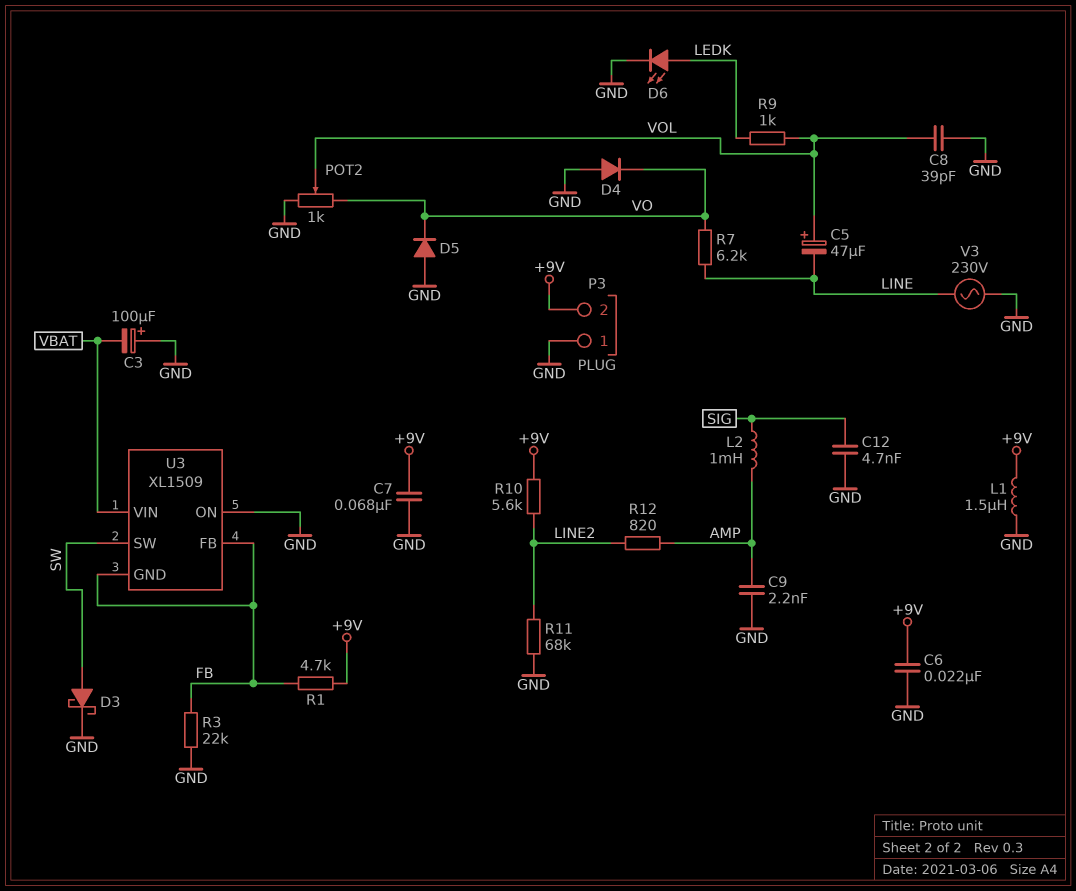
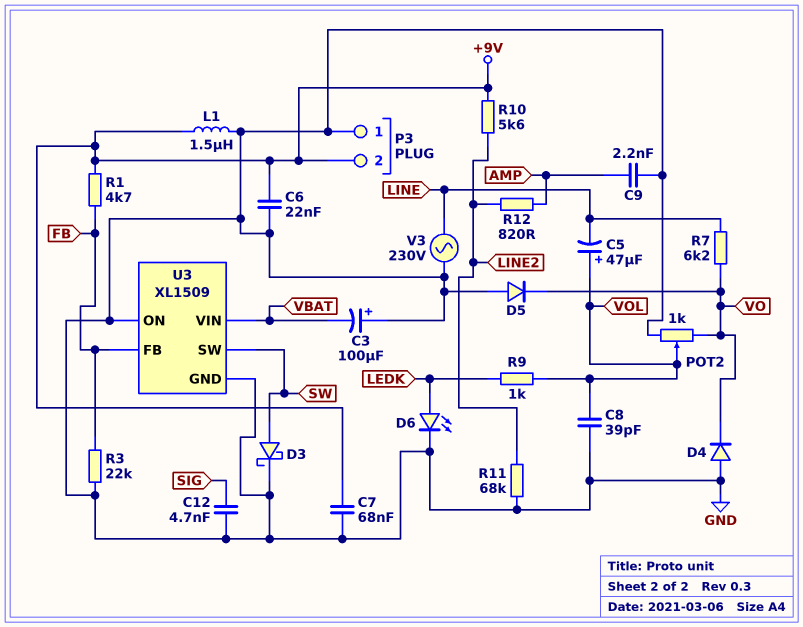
L2: 1mH (AMP, SIG) -> none
U3 pin GND: FB -> GND

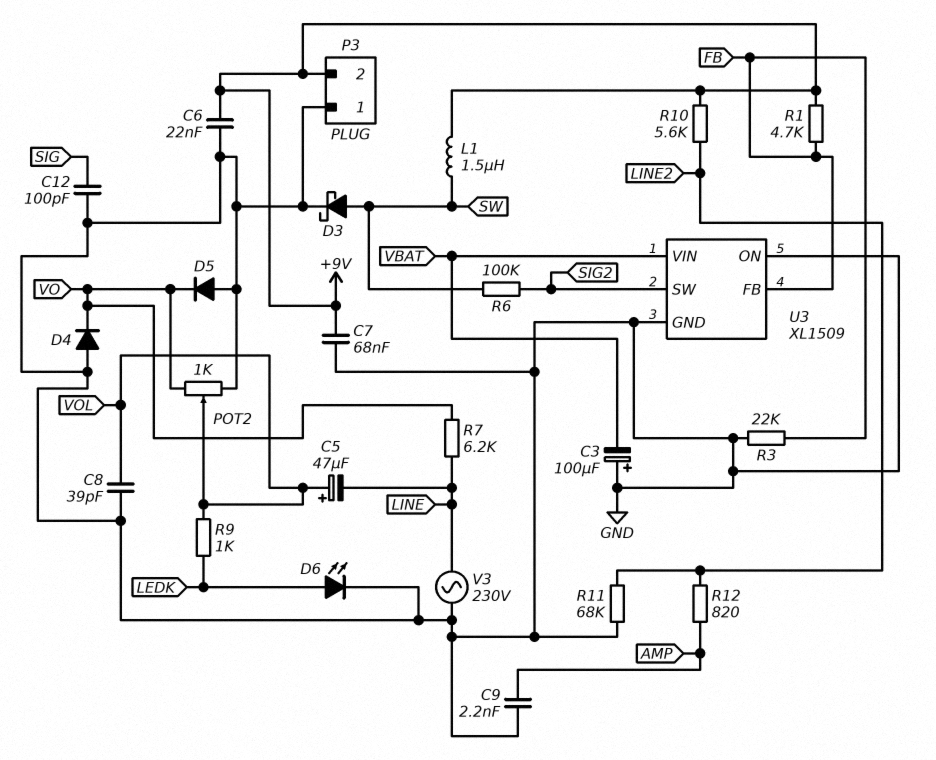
C12: 4.7nF (GND, SIG) -> 100pF (GND, SIG)
L1: 1.5uH (+9V, GND) -> 1.5uH (+9V, SW)
R6: none -> 100k (SIG2, SW)
U3 pin SW: SW -> SIG2

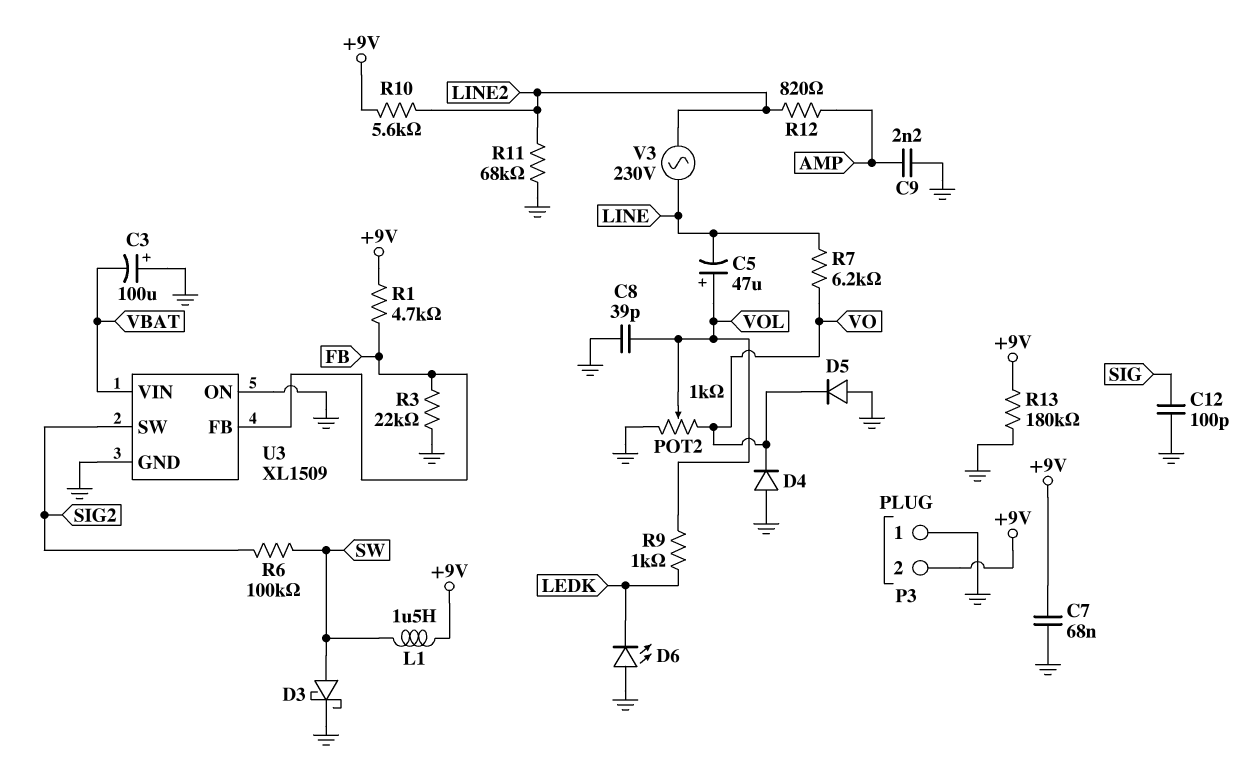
C6: 22nF (+9V, GND) -> none
D6: LED (A LEDK, K GND) -> LED (A GND, K LEDK)
R13: none -> 180k (+9V, GND)
V3: AC 230V (GND, LINE) -> AC 230V (LINE, LINE2)

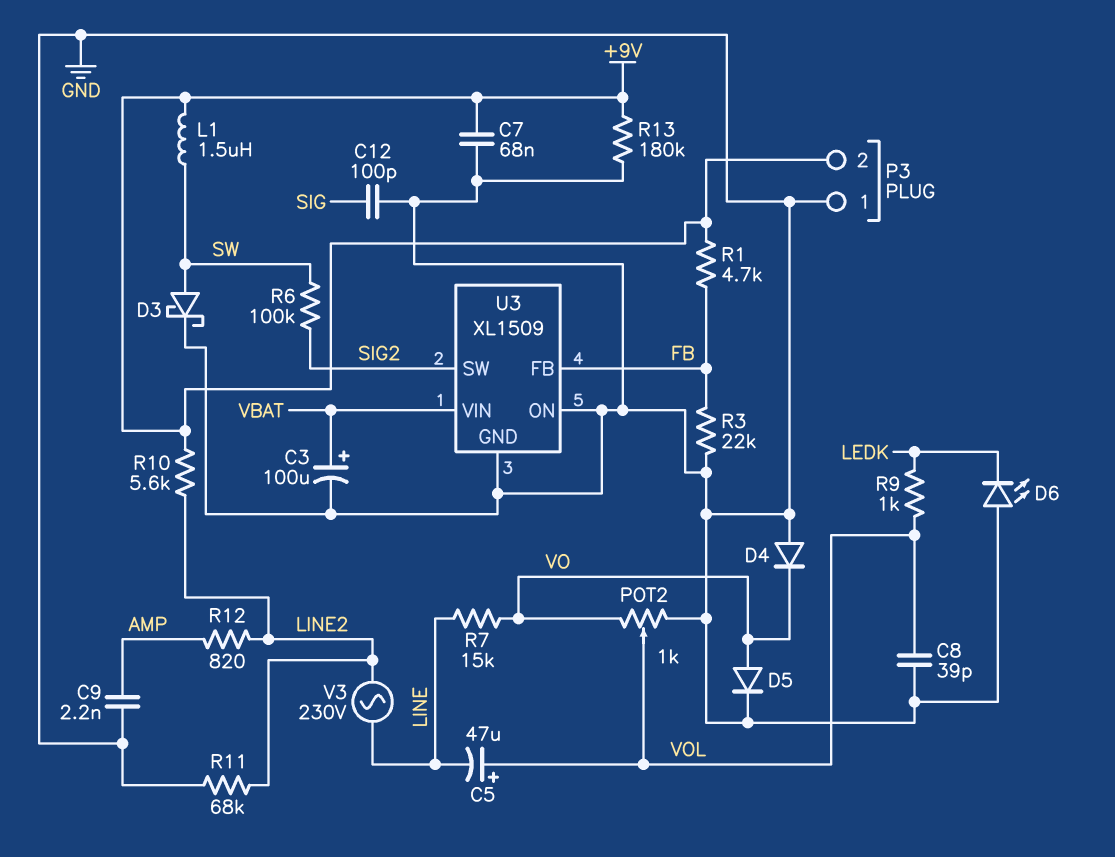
C3: 100uF (plus GND, minus VBAT) -> 100uF (plus VBAT, minus GND)
D5: diode (A GND, K VO) -> diode (A VO, K GND)
R7: 6.2k (LINE, VO) -> 15k (LINE, VO)

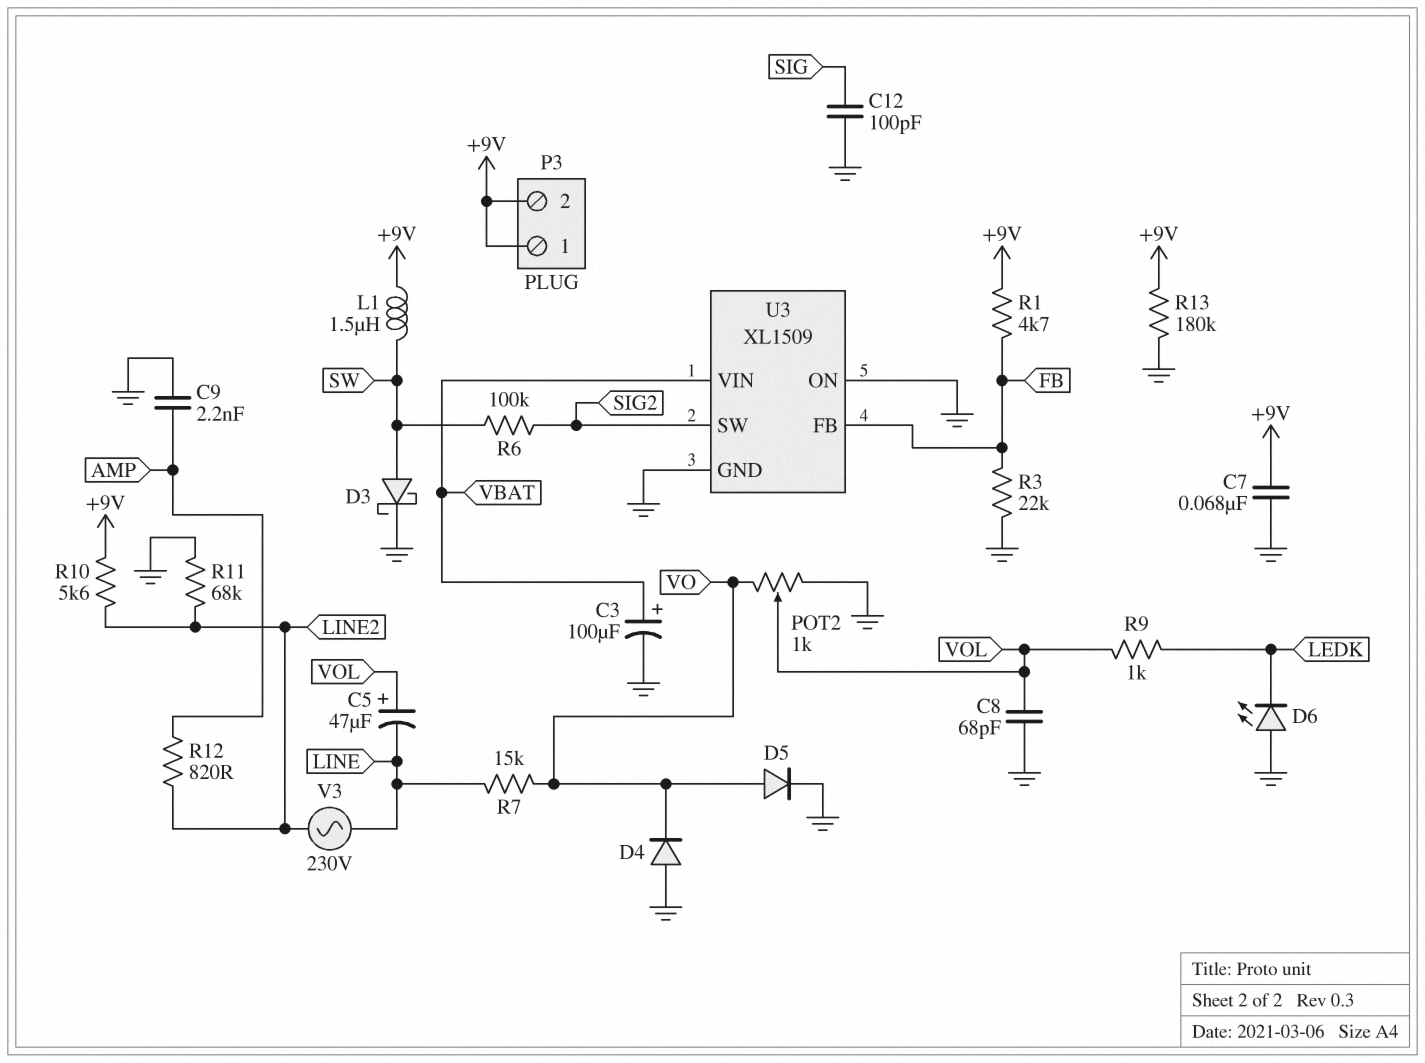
C8: 39pF (GND, VOL) -> 68pF (GND, VOL)
P3 pin 1: GND -> +9V

